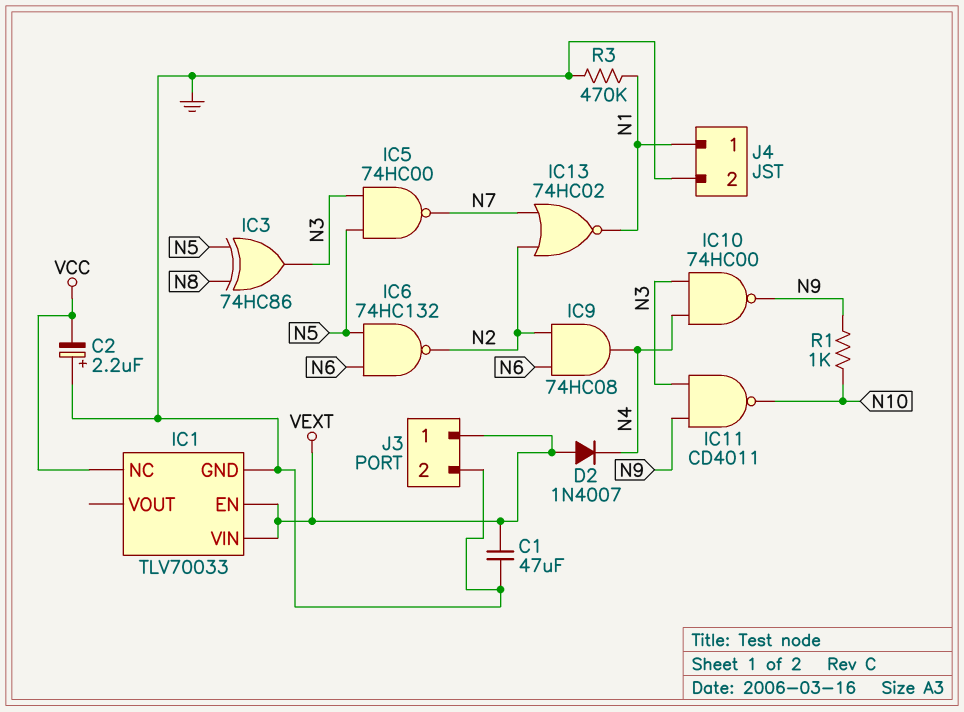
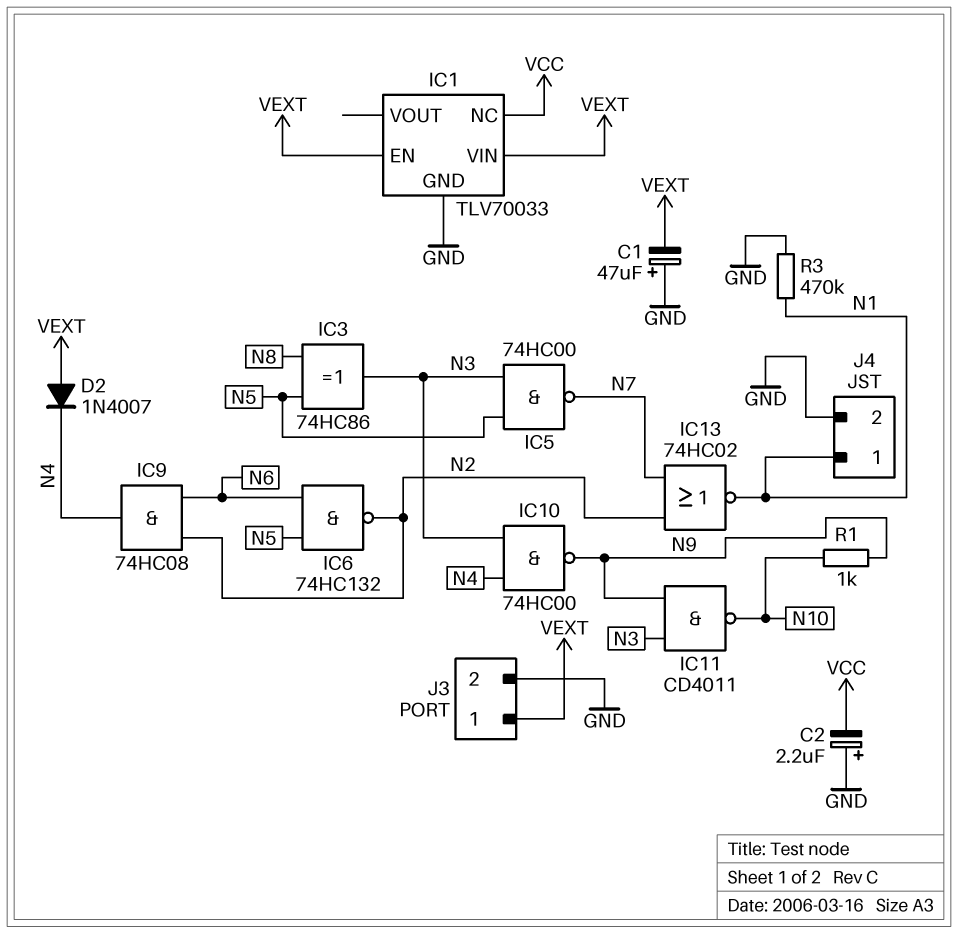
C1: 47uF (GND, VEXT) -> 47uF (plus GND, minus VEXT)

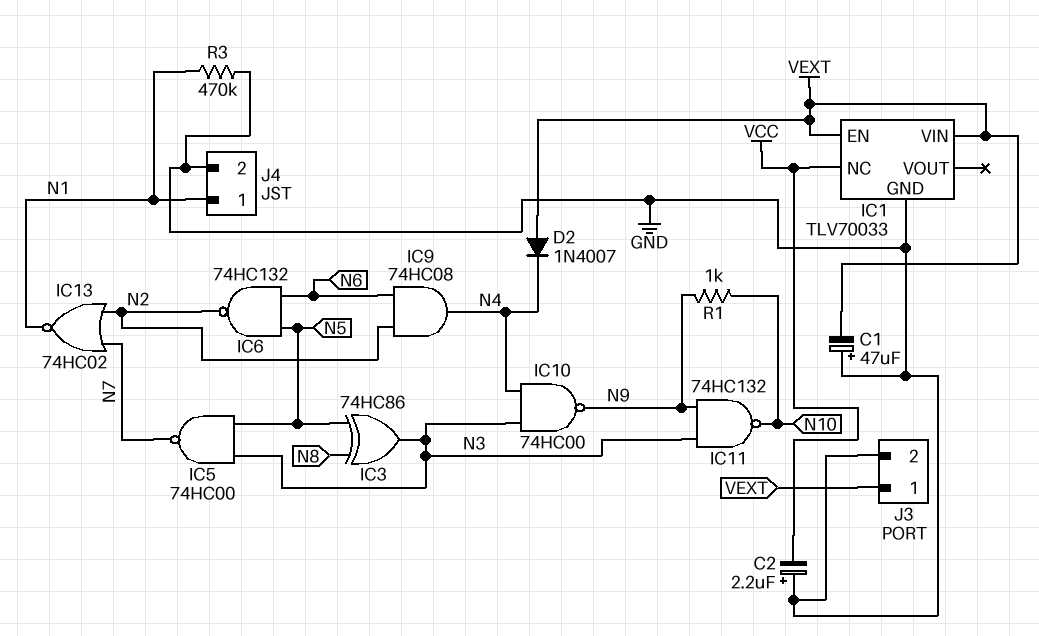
IC11: NAND CD4011 (in N3, in N9, out N10) -> NAND 74HC132 (in N3, in N9, out N10)

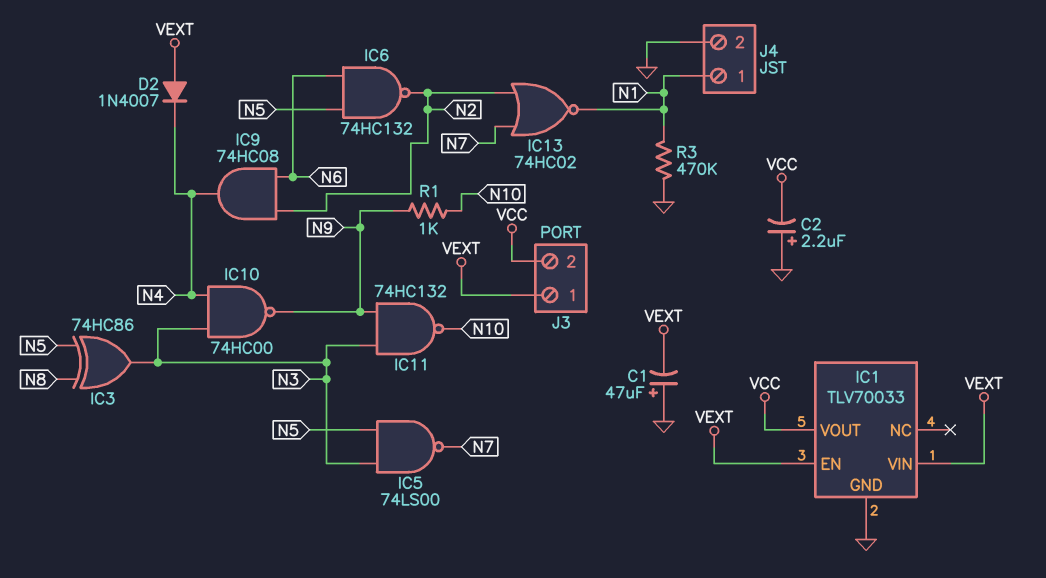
IC1 pin NC: VCC -> none
IC1 pin VOUT: none -> VCC
IC5: NAND 74HC00 (in N3, in N5, out N7) -> NAND 74LS00 (in N3, in N5, out N7)
J3 pin 2: GND -> VCC

